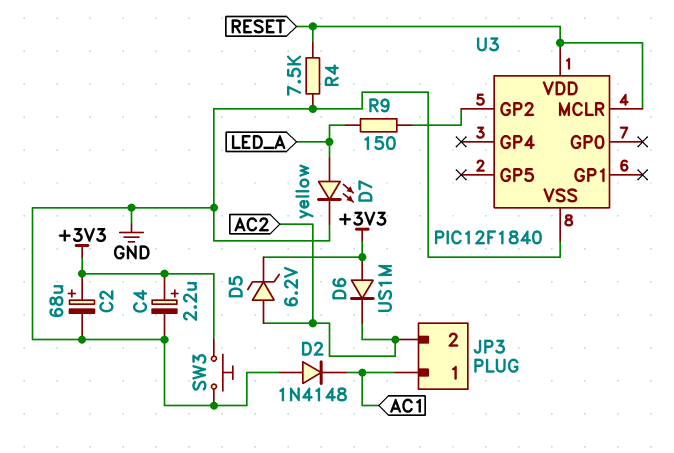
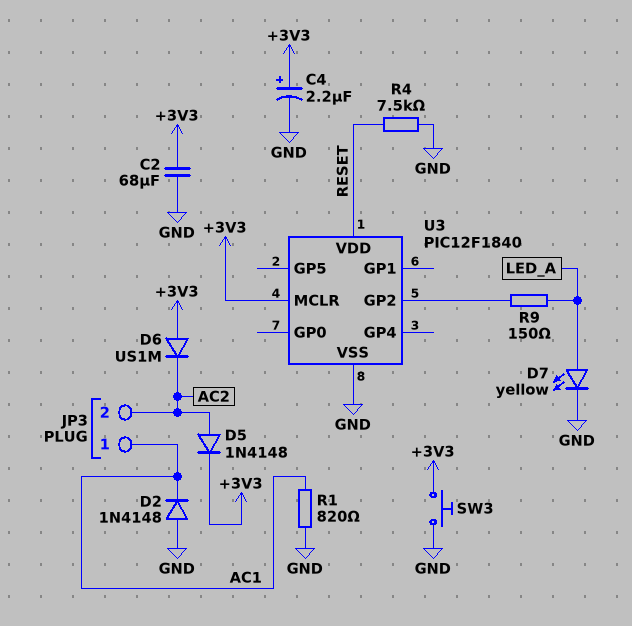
C2: 68uF (plus +3V3, minus GND) -> 68uF (+3V3, GND)
D5: zener 6.2V (A AC2, K +3V3) -> diode 1N4148 (A AC2, K +3V3)
R1: none -> 820 (AC1, GND)
U3 pin MCLR: RESET -> +3V3

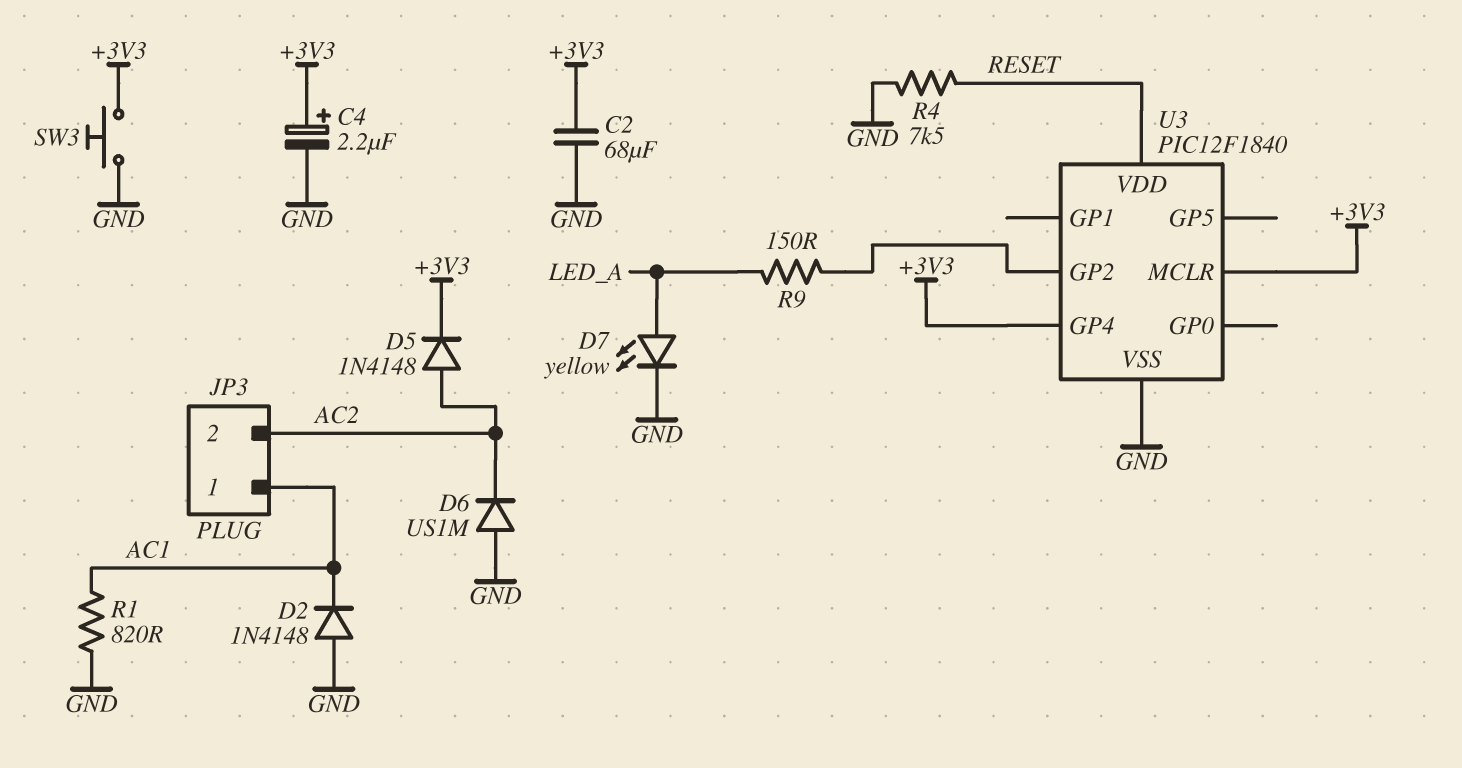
D6: diode US1M (A +3V3, K AC2) -> diode US1M (A GND, K AC2)
U3 pin GP4: none -> +3V3

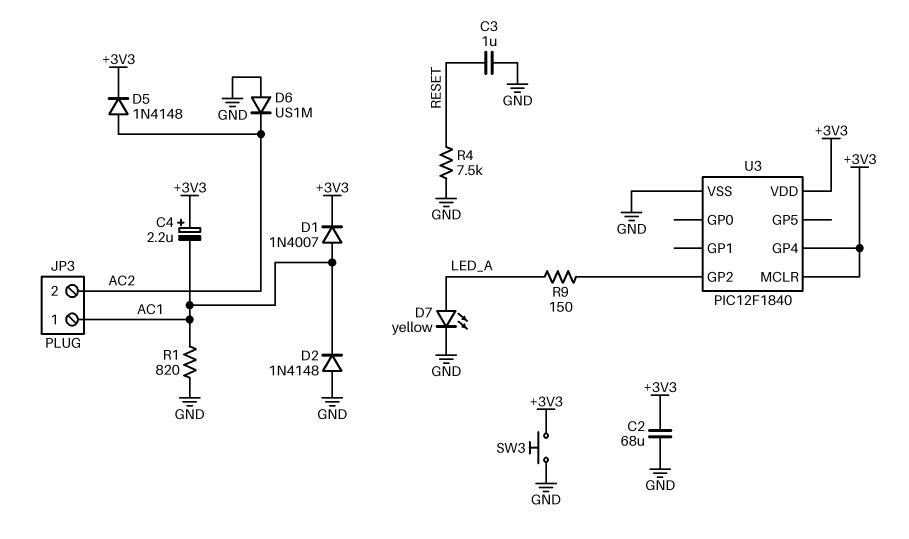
C3: none -> 1uF (GND, RESET)
C4: 2.2uF (plus +3V3, minus GND) -> 2.2uF (plus +3V3, minus AC1)
D1: none -> diode 1N4007 (A AC1, K +3V3)
U3 pin VDD: RESET -> +3V3

